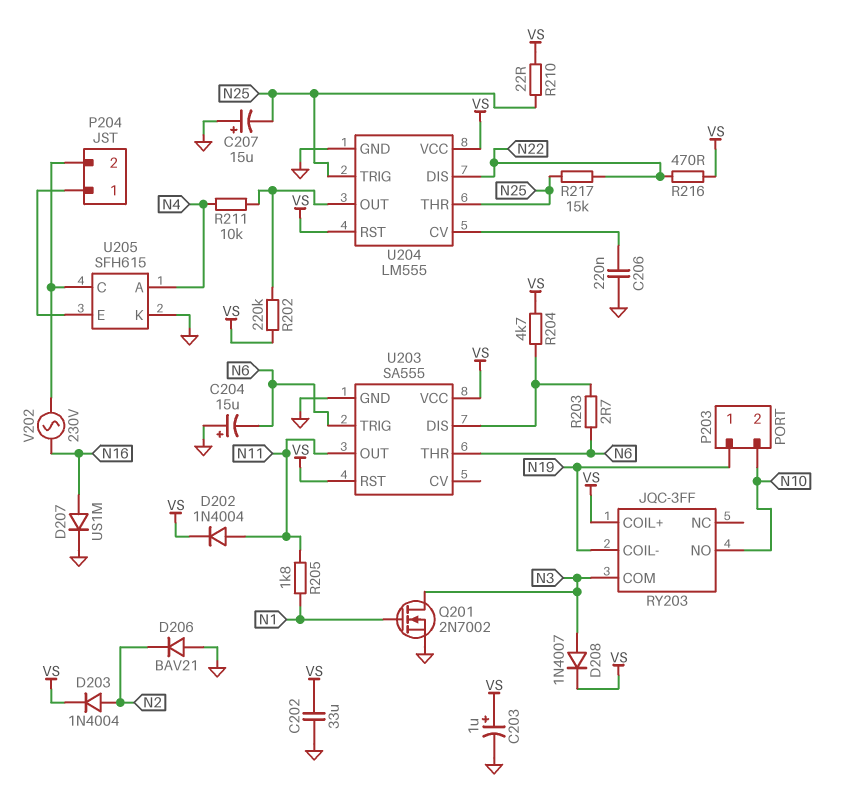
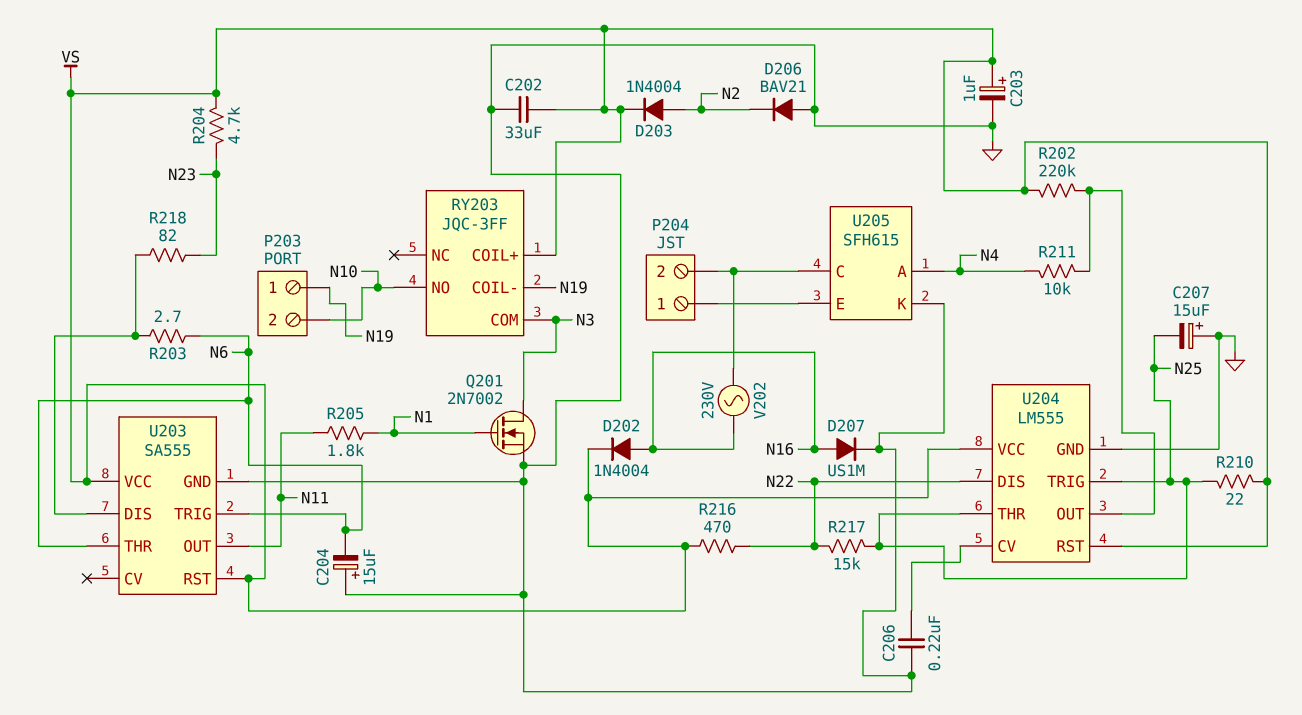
D202: diode 1N4004 (A N11, K VS) -> diode 1N4004 (A N16, K VS)
D208: diode 1N4007 (A N3, K VS) -> none
R204: 4.7k (U203/DIS, VS) -> 4.7k (N23, VS)
R218: none -> 82 (N23, U203/DIS)

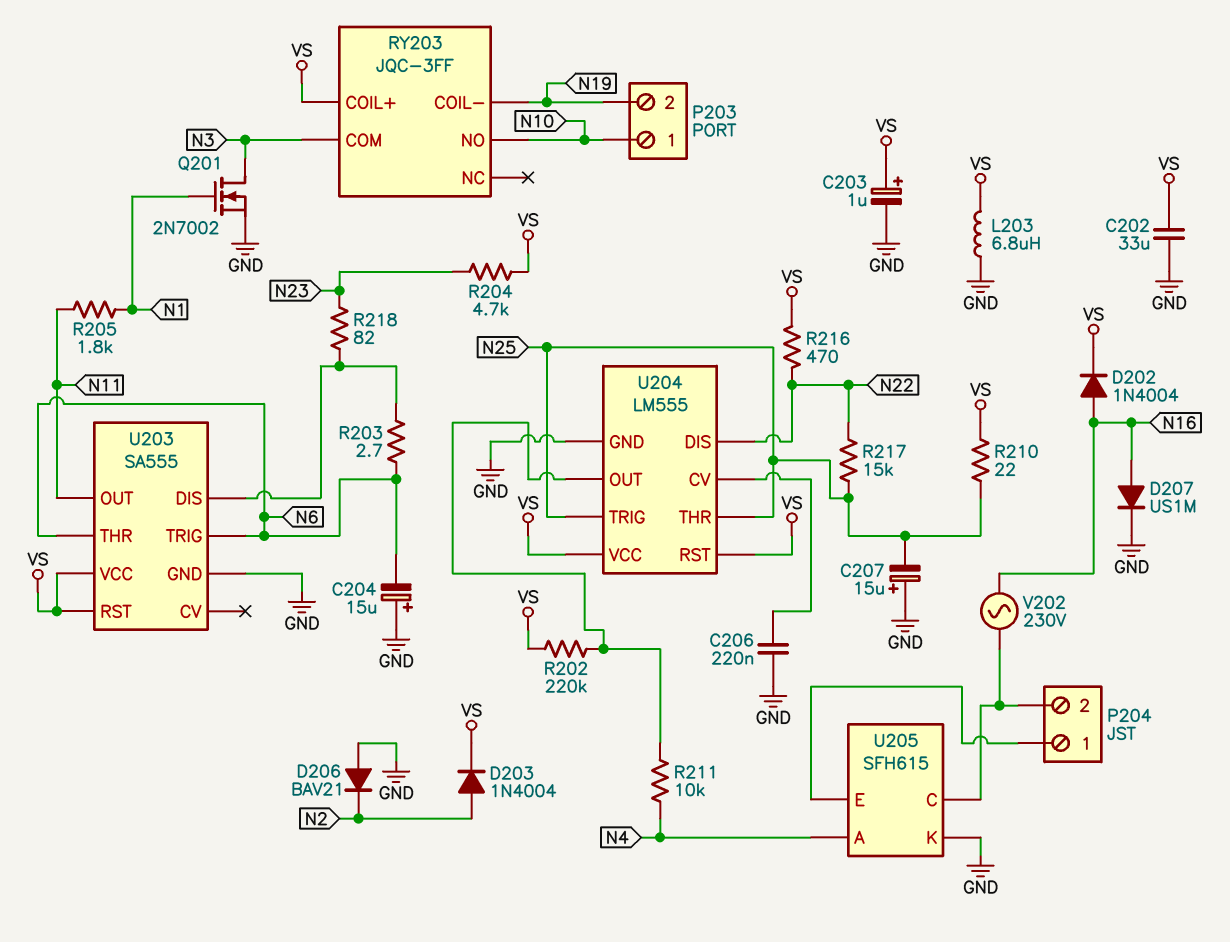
L203: none -> 6.8uH (GND, VS)
P203 pin 1: N19 -> N10
P203 pin 2: N10 -> N19

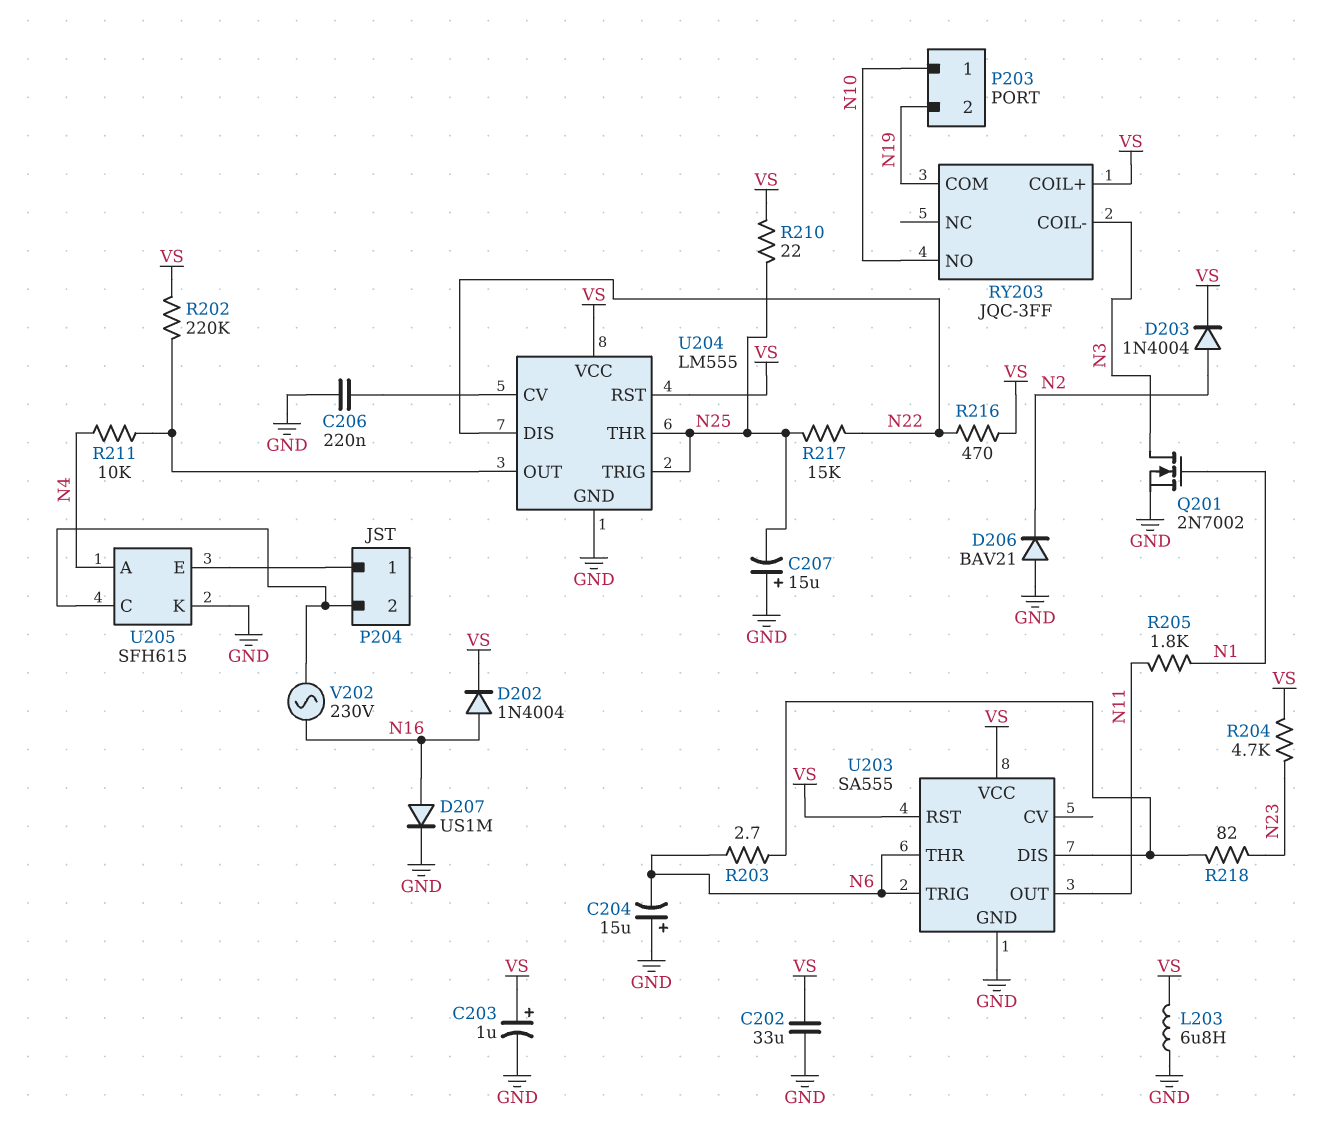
RY203 pin COIL-: N19 -> N3
RY203 pin COM: N3 -> N19

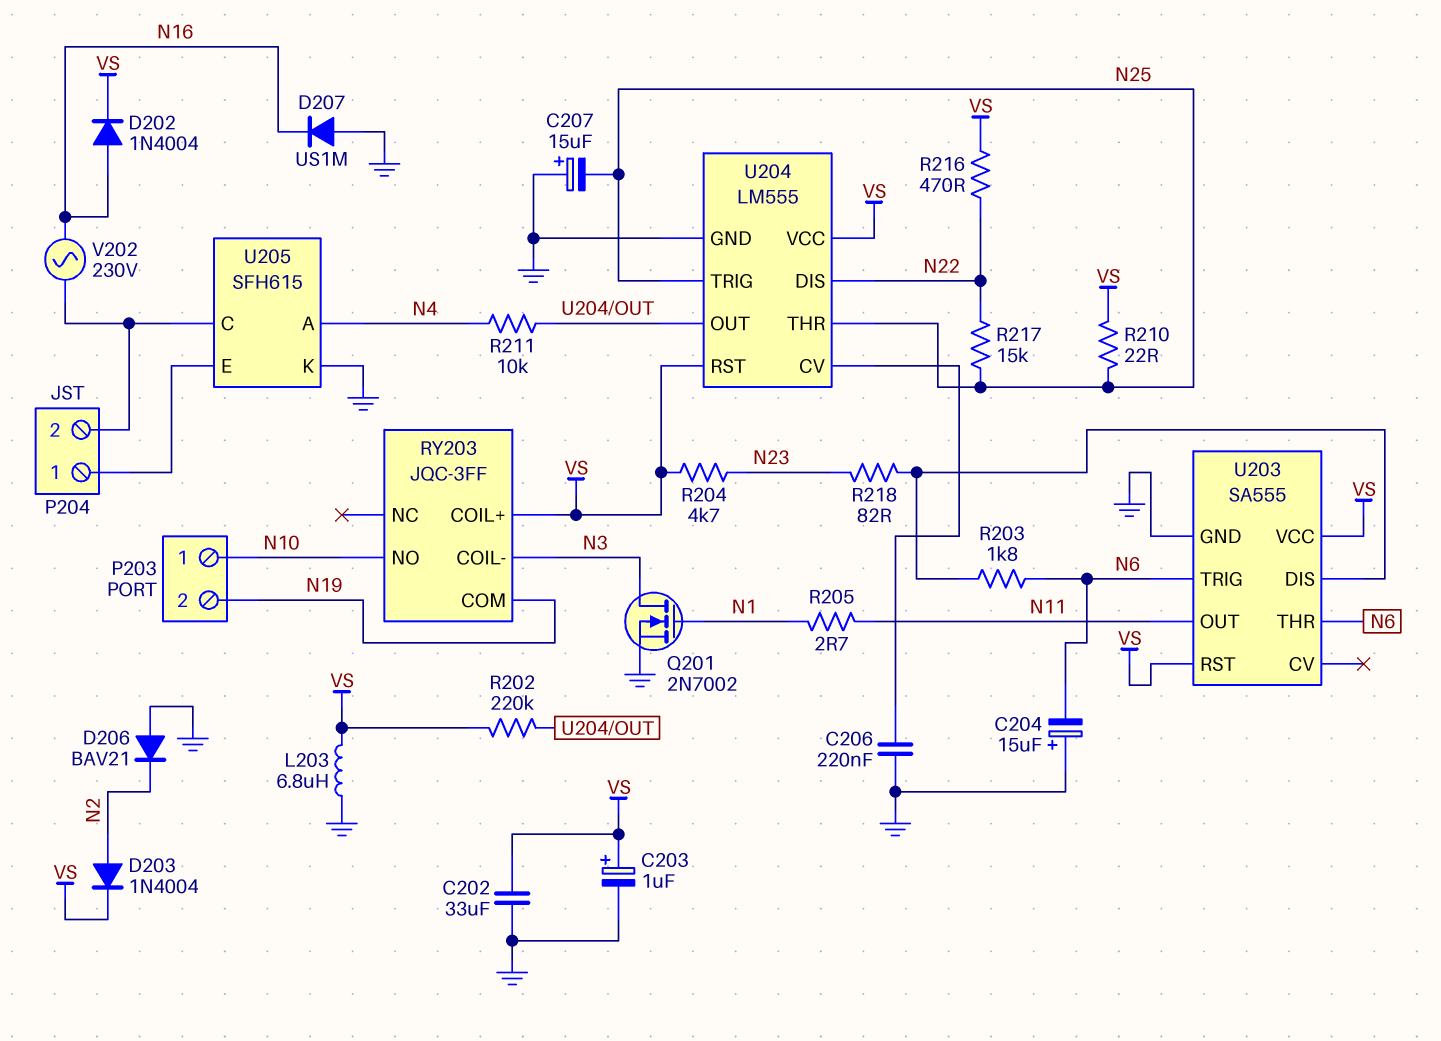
D207: diode US1M (A N16, K GND) -> diode US1M (A GND, K N16)
R203: 2.7 (N6, U203/DIS) -> 1.8k (N6, U203/DIS)
R205: 1.8k (N1, N11) -> 2.7 (N1, N11)

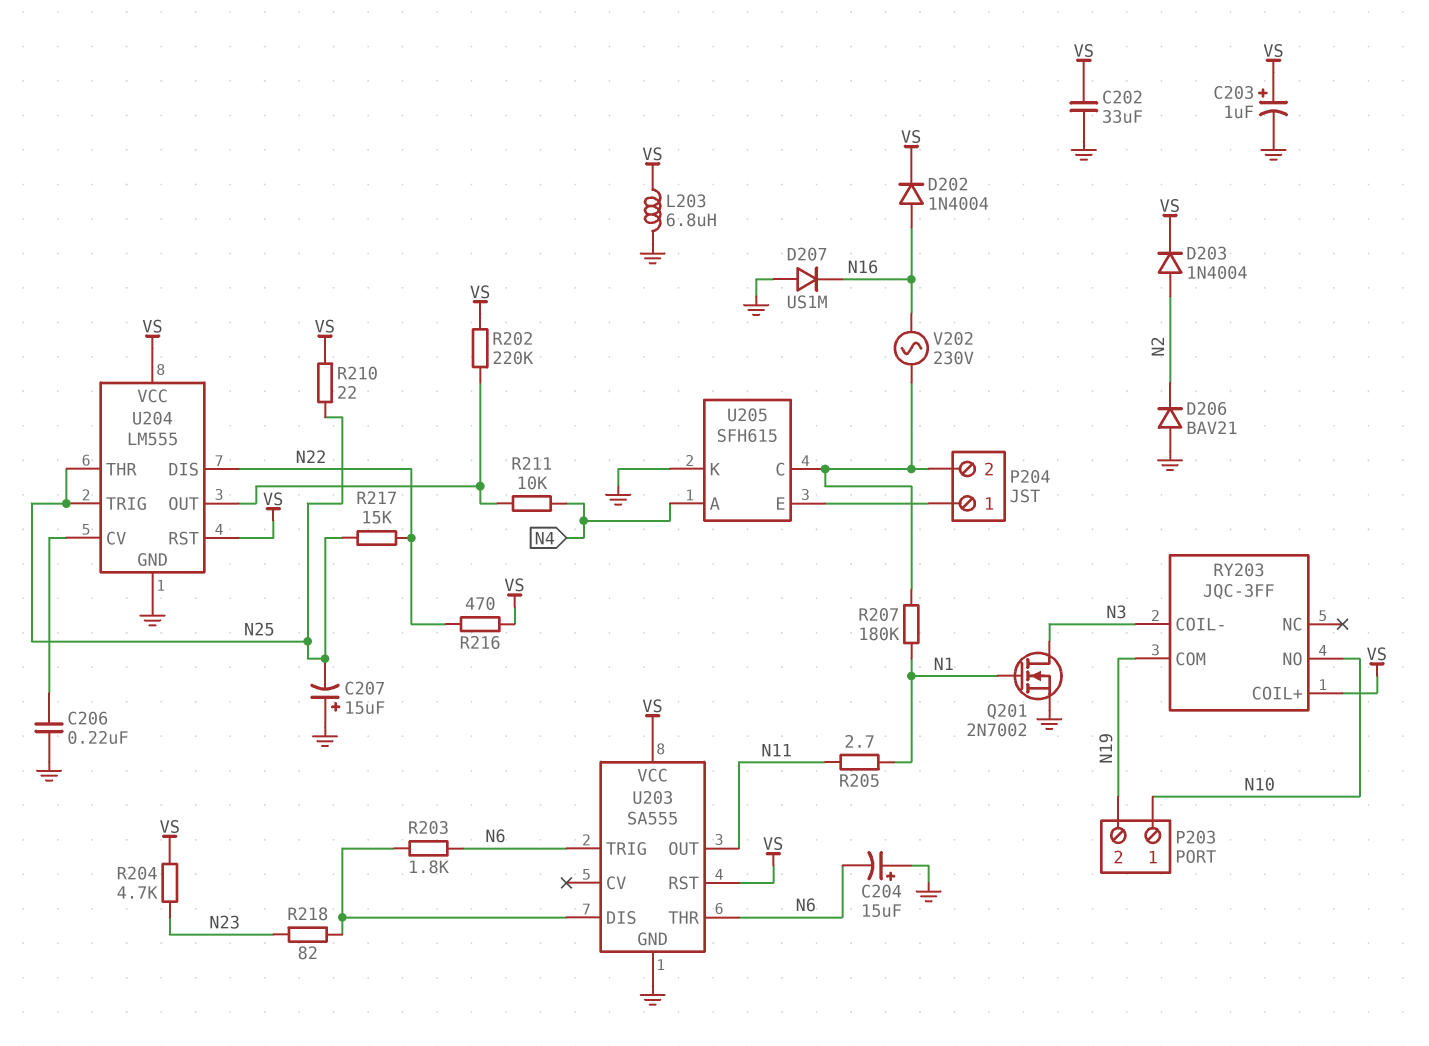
R207: none -> 180k (N1, P204/2)

